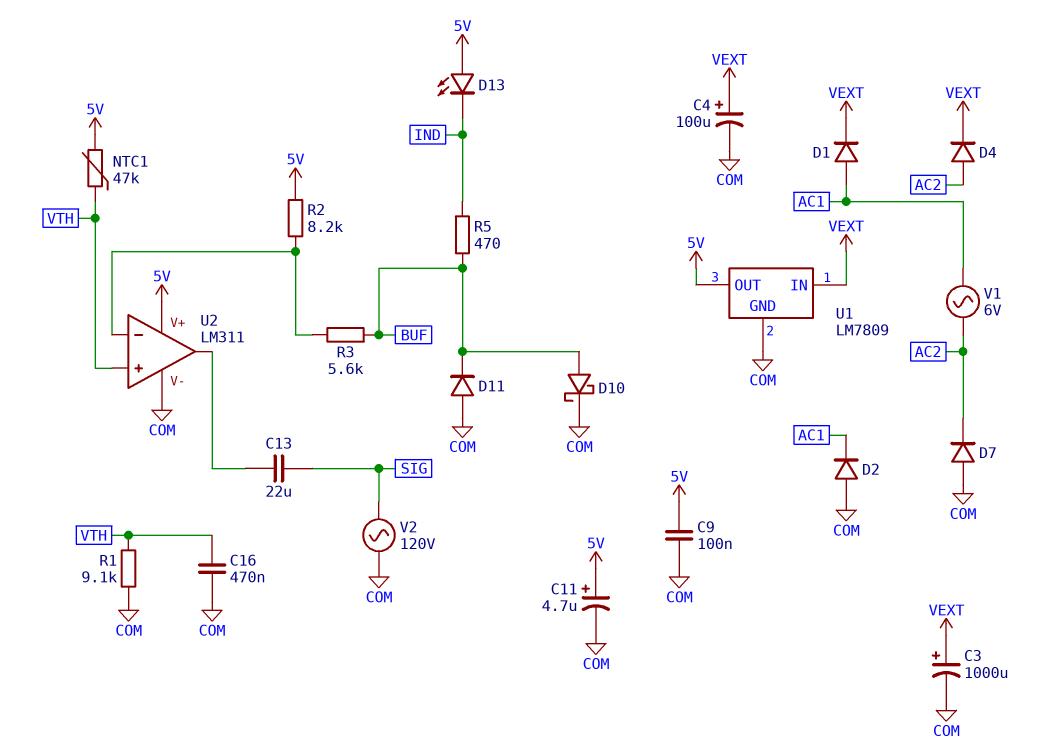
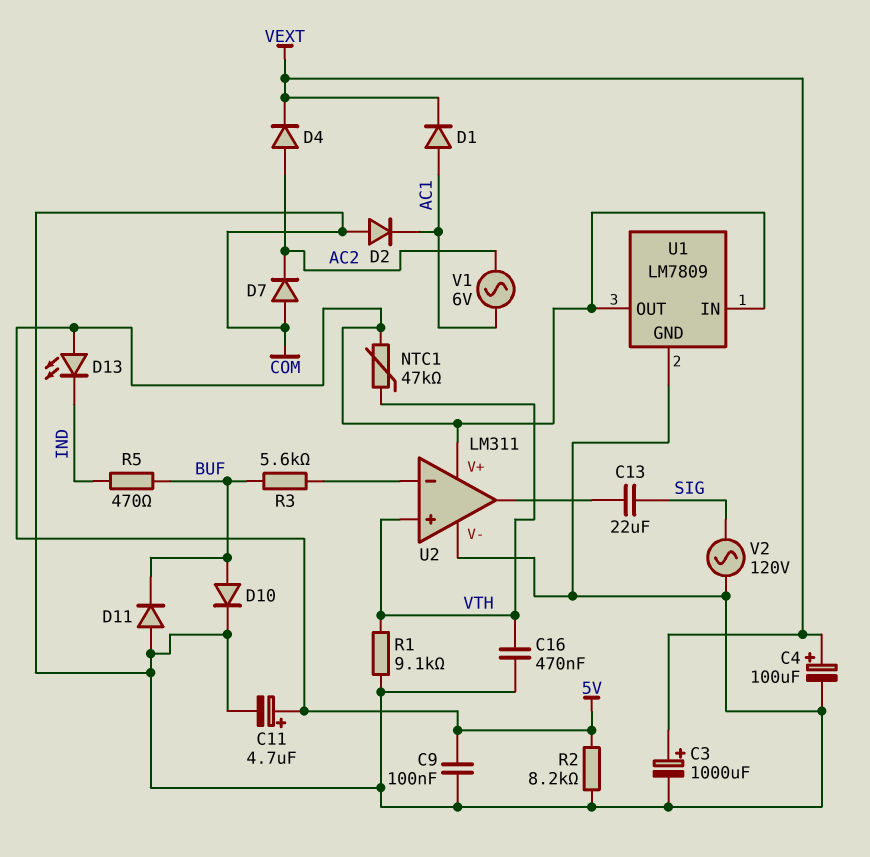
D10: schottky (A BUF, K COM) -> diode (A BUF, K COM)
R2: 8.2k (5V, U2/in-) -> 8.2k (5V, COM)
U1 pin IN: VEXT -> 5V

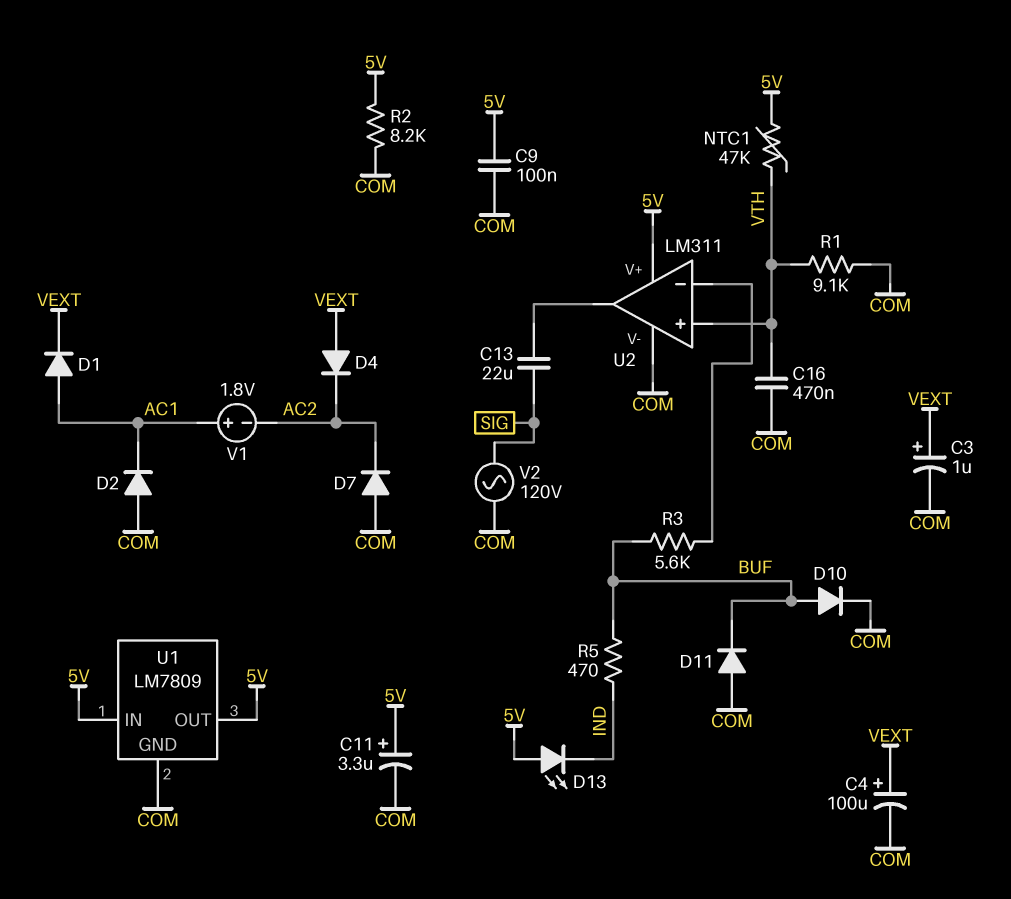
C3: 1000uF (plus VEXT, minus COM) -> 1uF (plus VEXT, minus COM)
C11: 4.7uF (plus 5V, minus COM) -> 3.3uF (plus 5V, minus COM)
D4: diode (A AC2, K VEXT) -> diode (A VEXT, K AC2)
V1: AC 6V (AC1, AC2) -> 1.8V (plus AC1, minus AC2)

